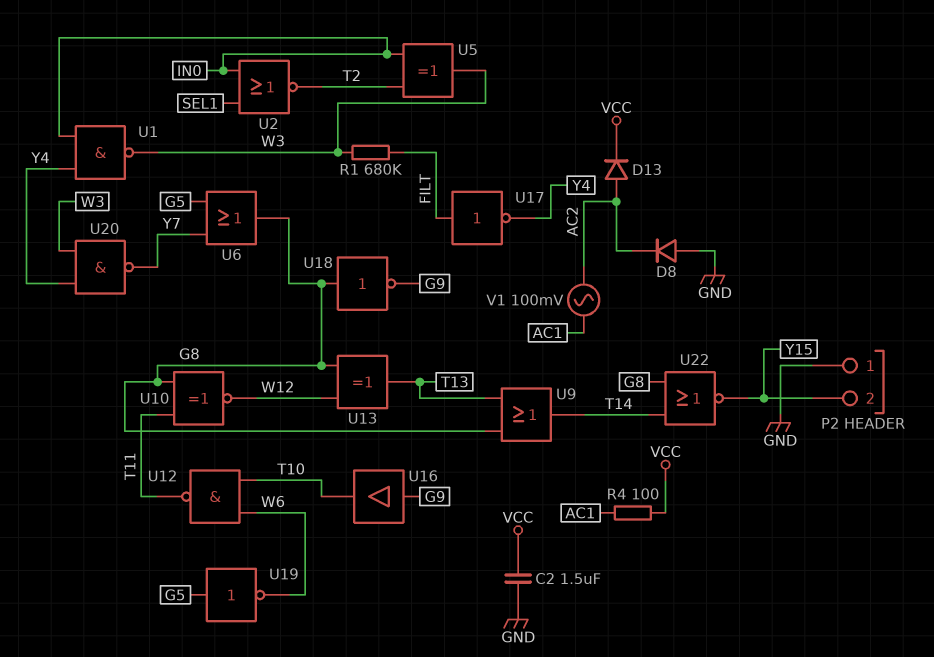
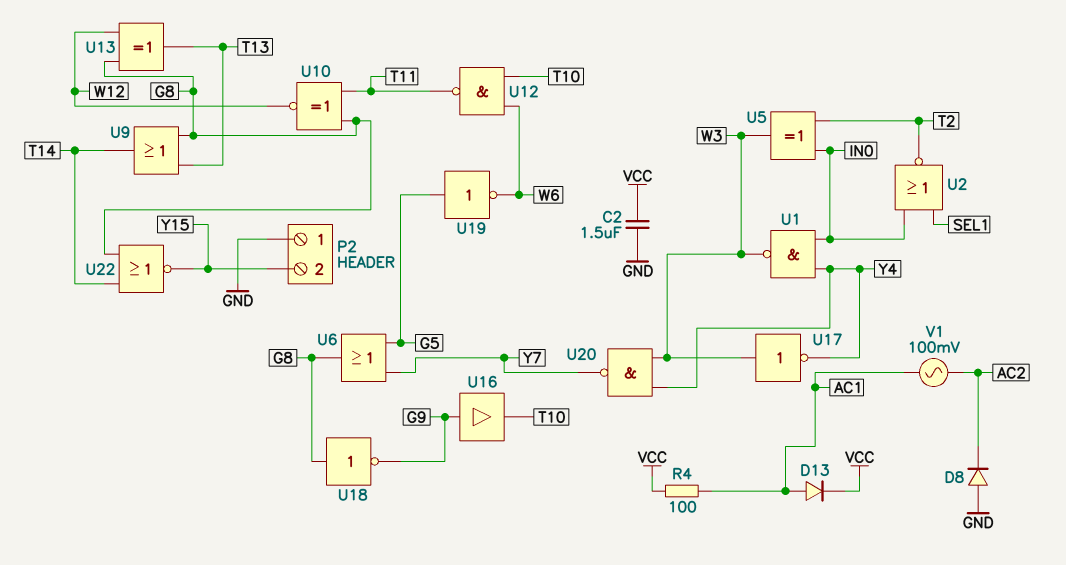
D13: diode (A AC2, K VCC) -> diode (A AC1, K VCC)
R1: 680k (FILT, W3) -> none
U17: NOT (in FILT, out Y4) -> NOT (in W3, out Y4)

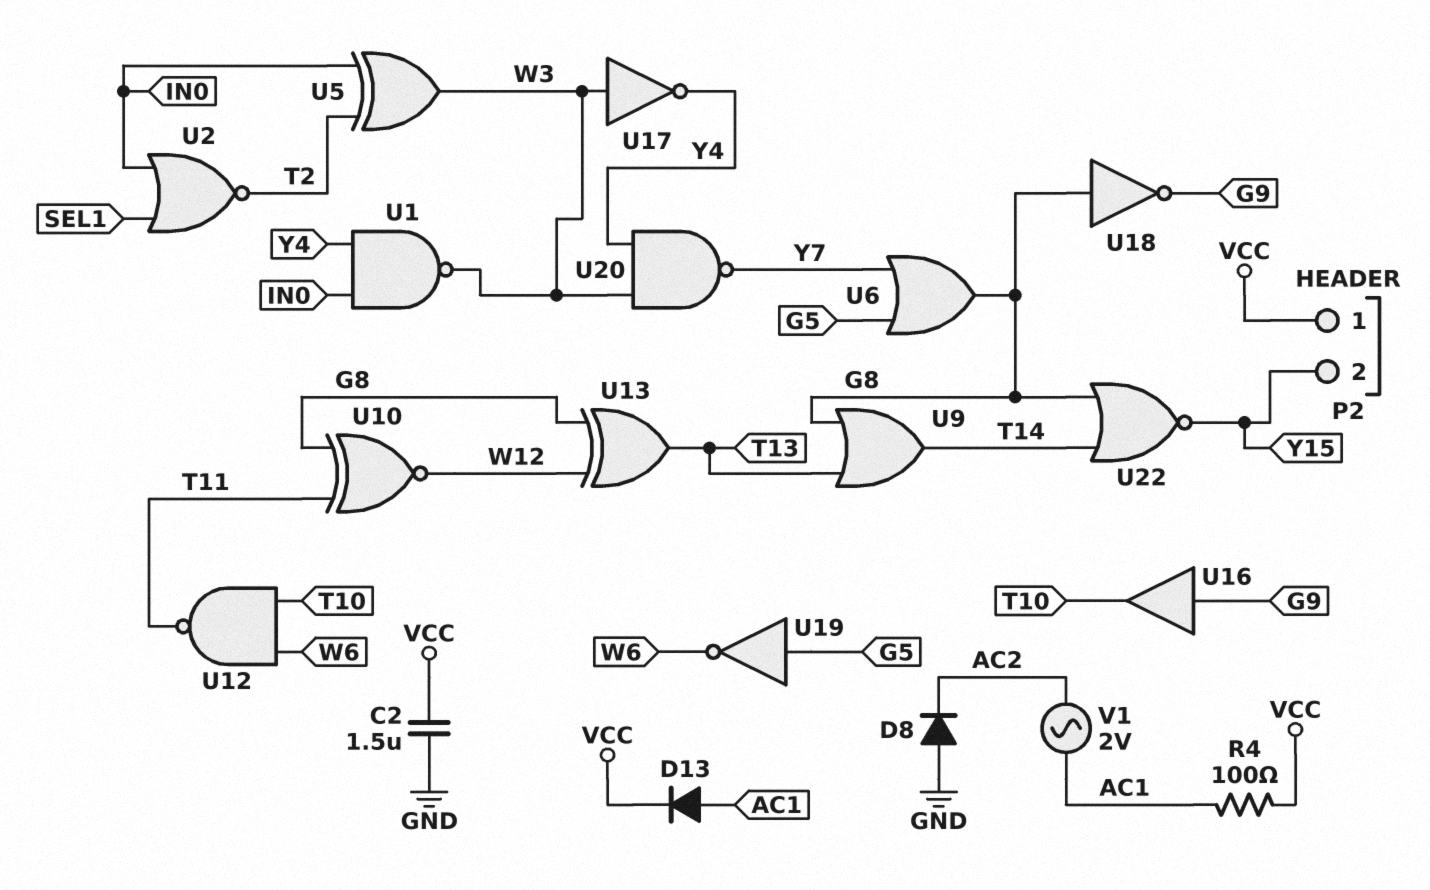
P2 pin 1: GND -> VCC
V1: AC 100mV (AC1, AC2) -> AC 2V (AC1, AC2)

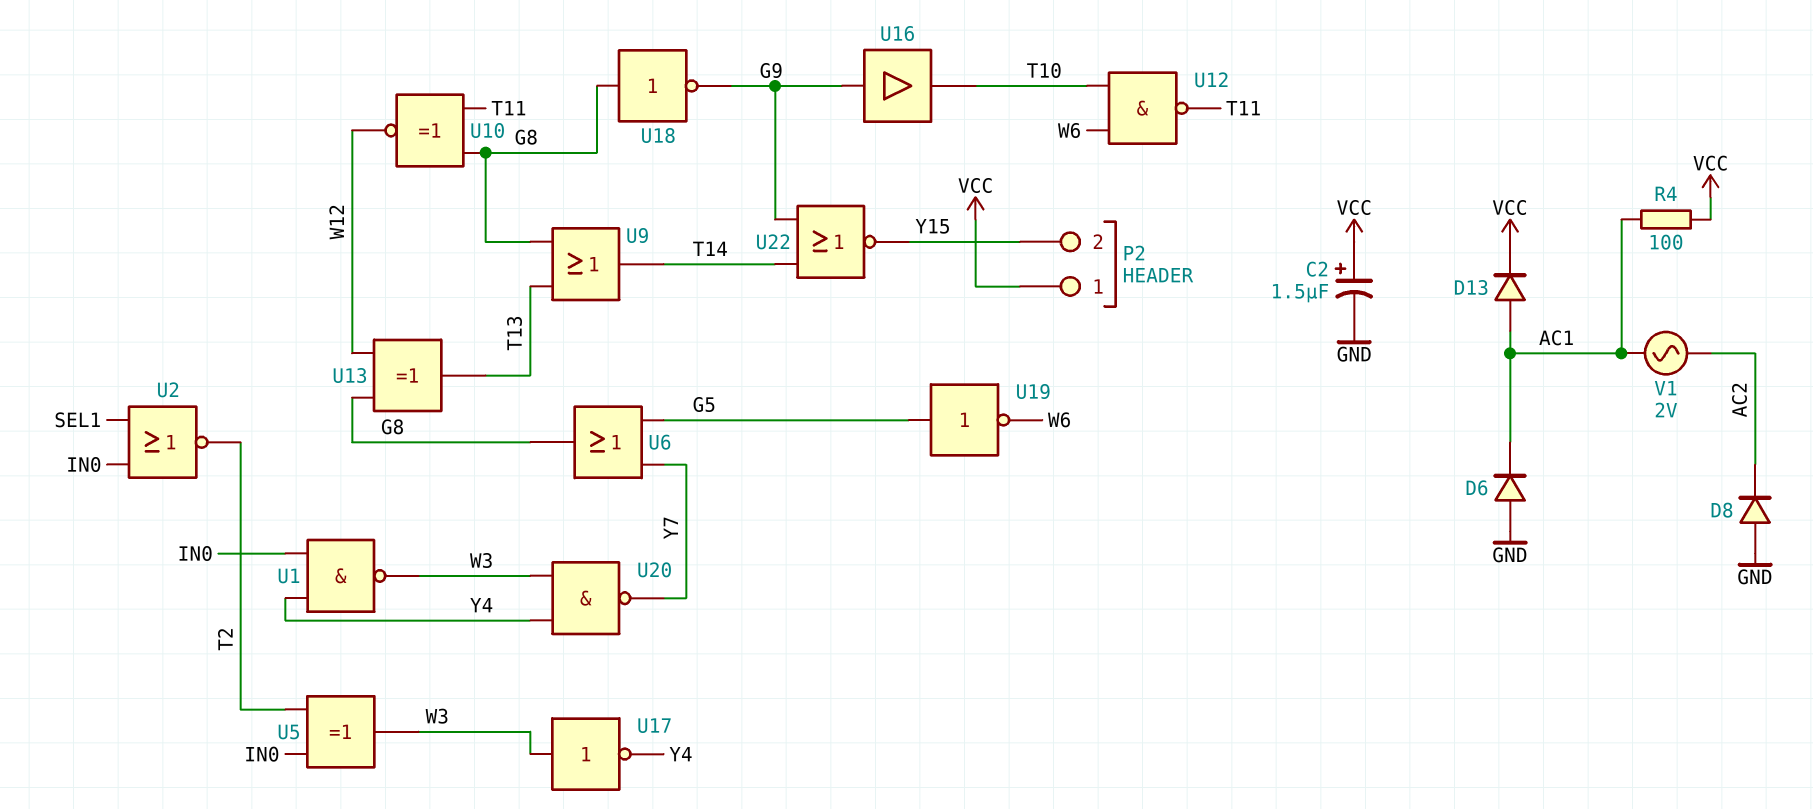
C2: 1.5uF (GND, VCC) -> 1.5uF (plus VCC, minus GND)
D6: none -> diode (A GND, K AC1)
U22: NOR (in G8, in T14, out Y15) -> NOR (in G9, in T14, out Y15)

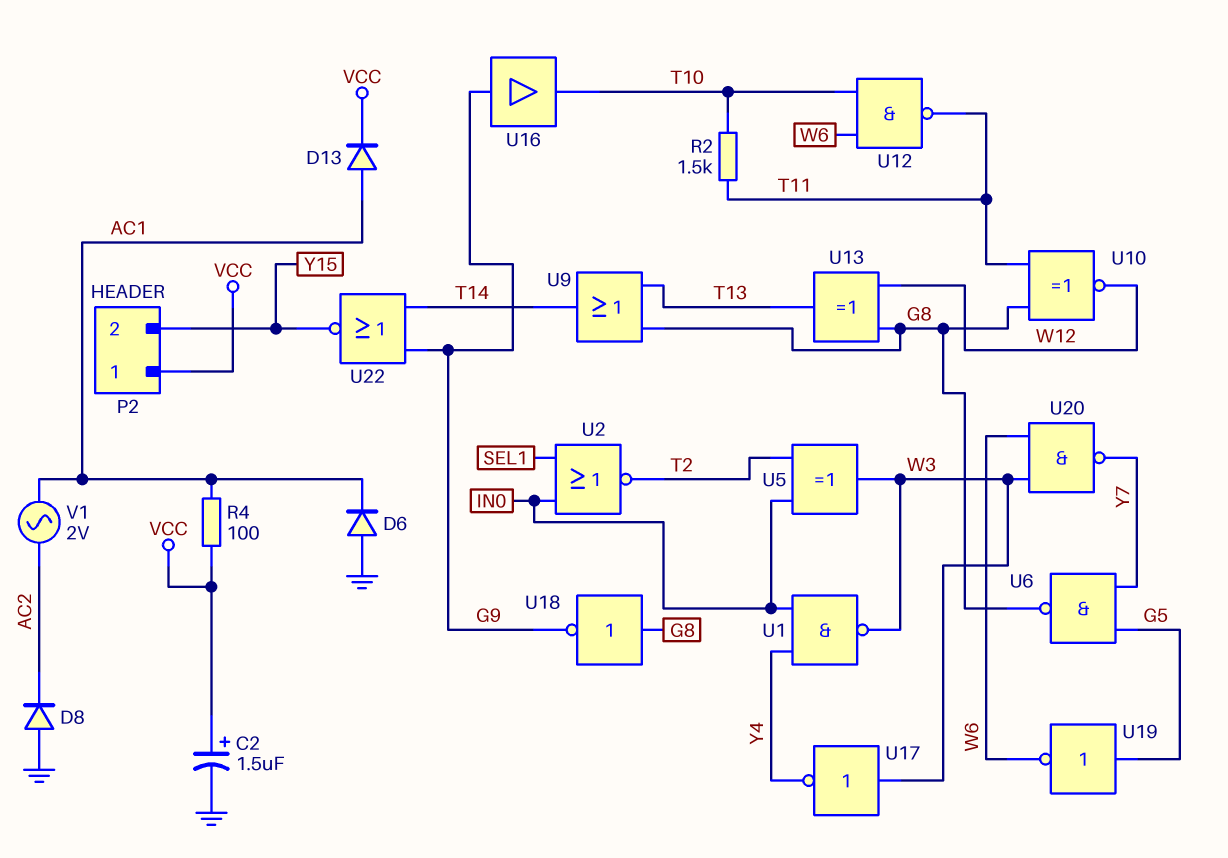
R2: none -> 1.5k (T10, T11)
U6: OR (in G5, in Y7, out G8) -> NAND (in G5, in Y7, out G8)
U20: NAND (in W3, in Y4, out Y7) -> NAND (in W3, in W6, out Y7)

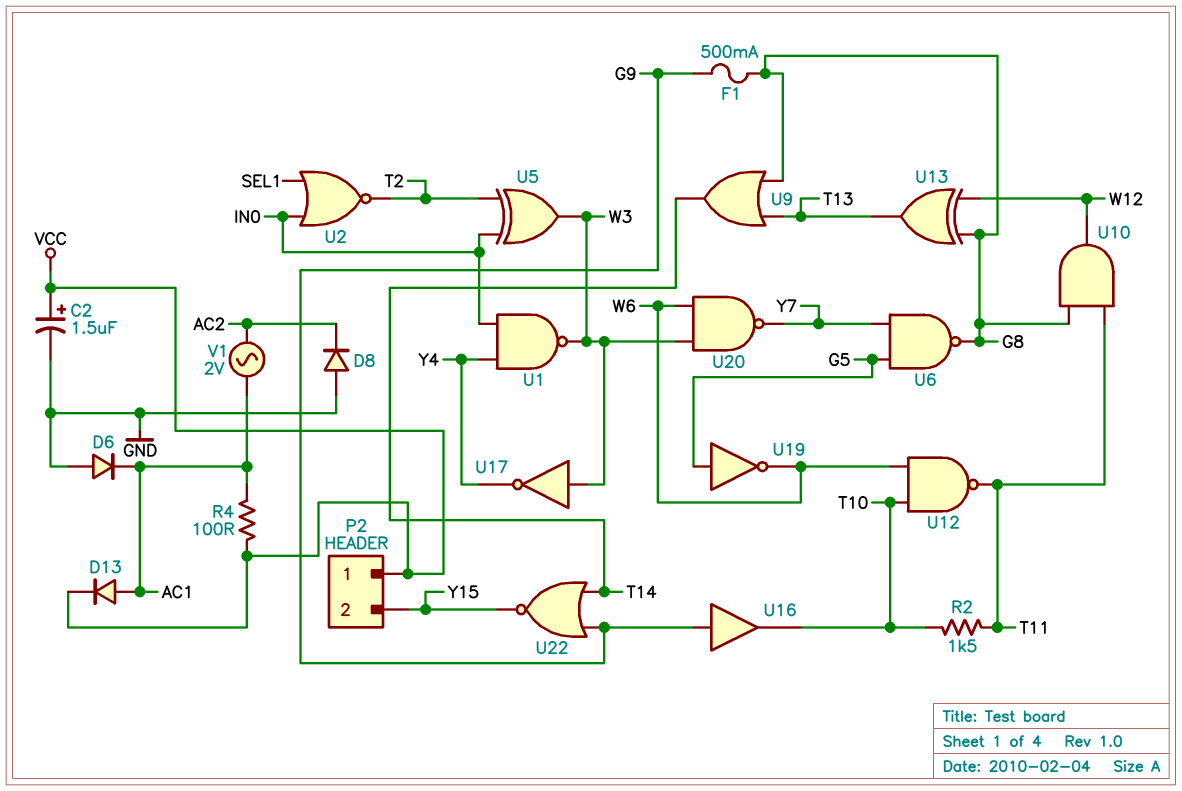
F1: none -> 500mA (G8, G9)
U10: XNOR (in G8, in T11, out W12) -> AND (in G8, in T11, out W12)
U18: NOT (in G8, out G9) -> none

